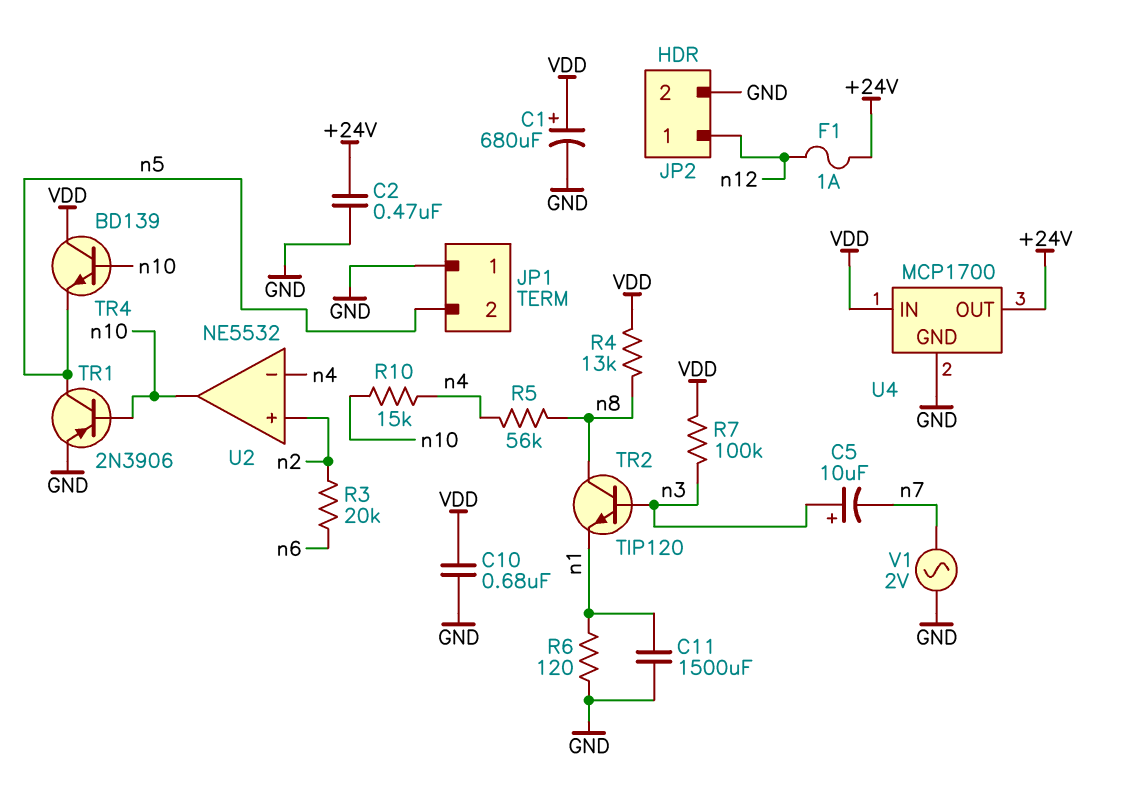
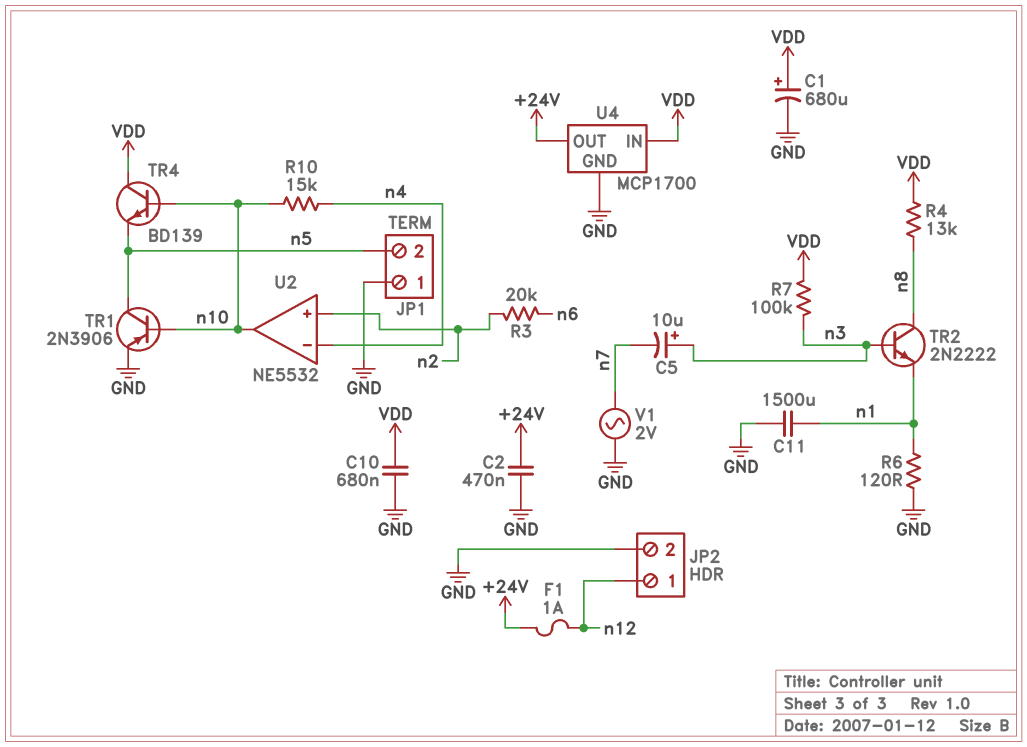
R5: 56k (n4, n8) -> none
TR2: NPN TIP120 (B n3, C n8, E n1) -> NPN 2N2222 (B n3, C n8, E n1)

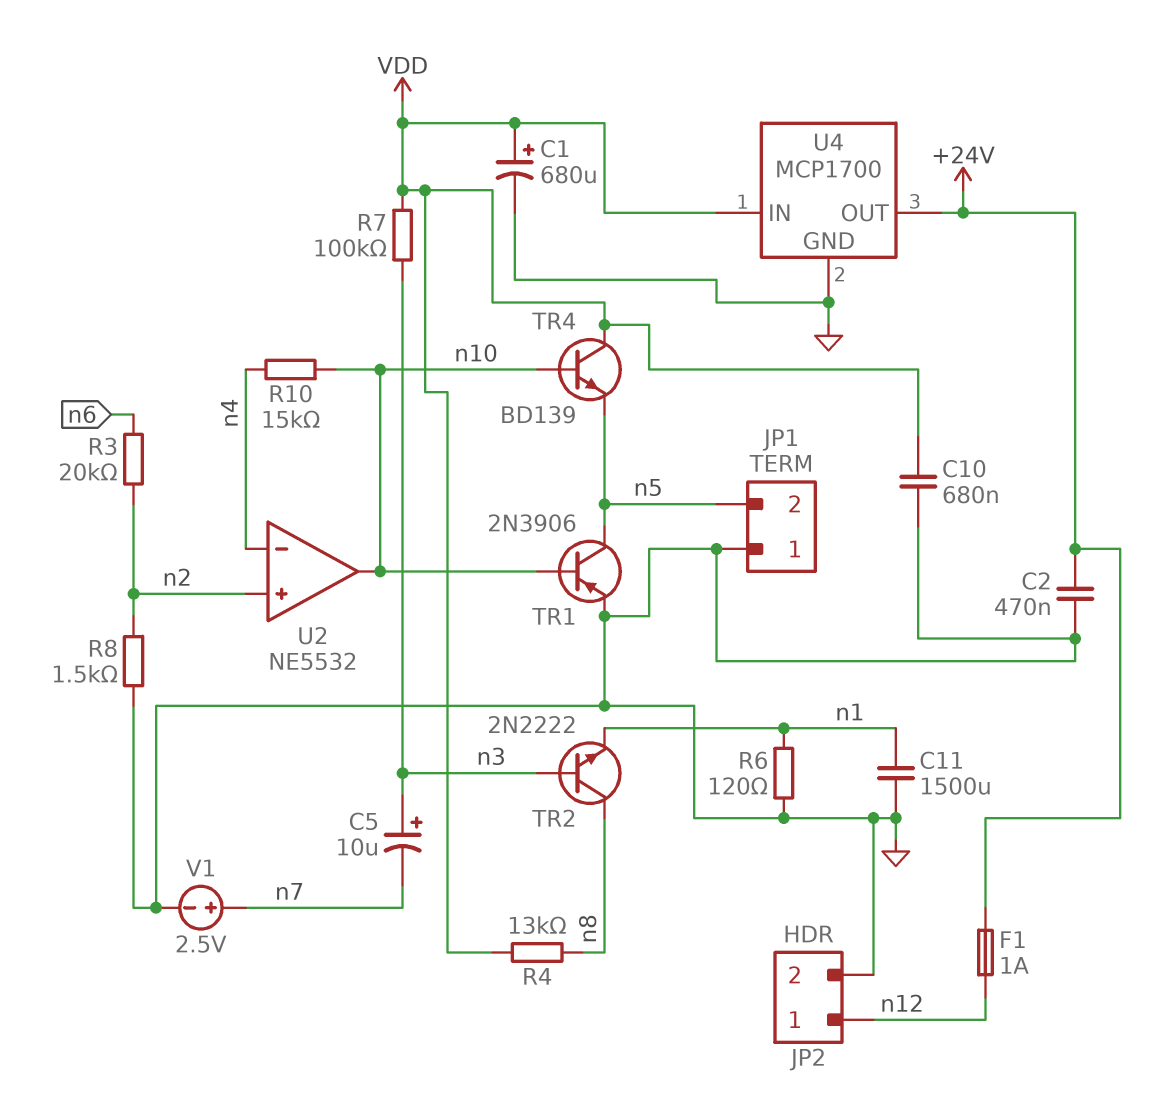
R8: none -> 1.5k (GND, n2)
V1: AC 2V (GND, n7) -> 2.5V (plus n7, minus GND)

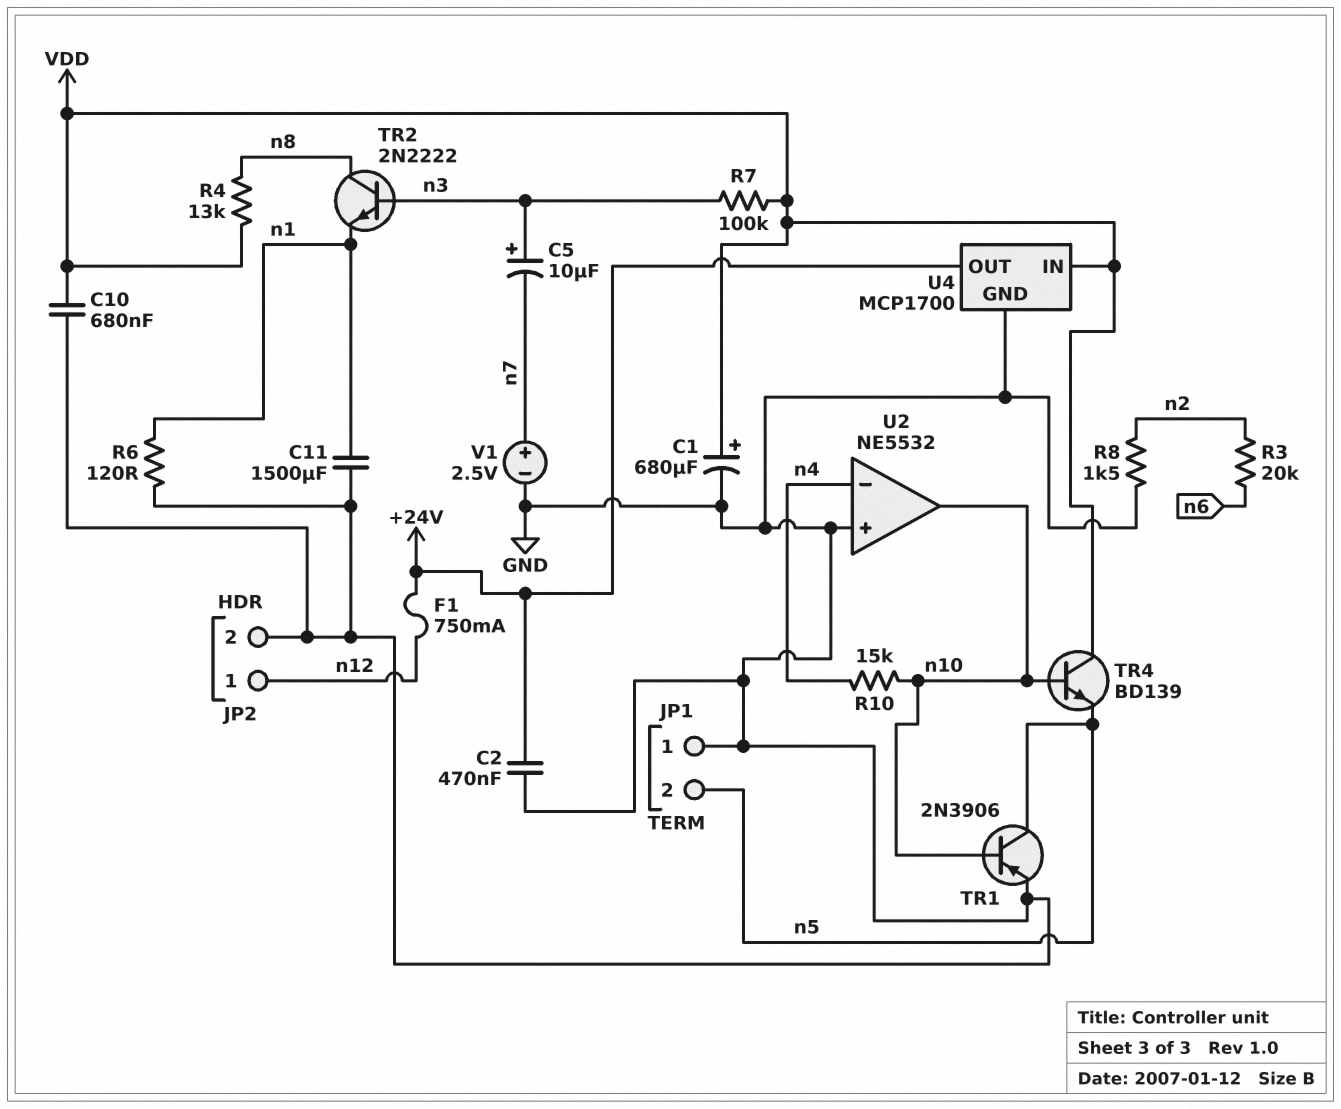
F1: 1A (+24V, n12) -> 750mA (+24V, n12)
U2 pin in+: n2 -> GND

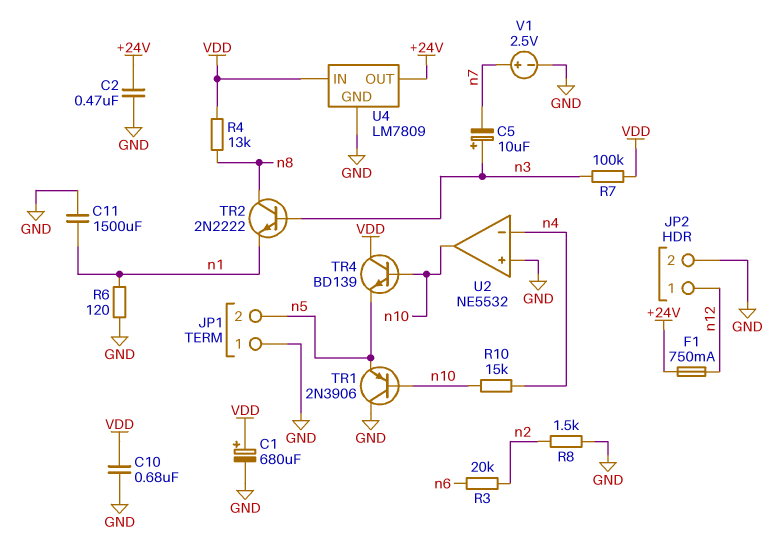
TR1: PNP 2N3906 (B n10, C n5, E GND) -> PNP 2N3906 (B n10, C GND, E n5)
U4: MCP1700 -> LM7809

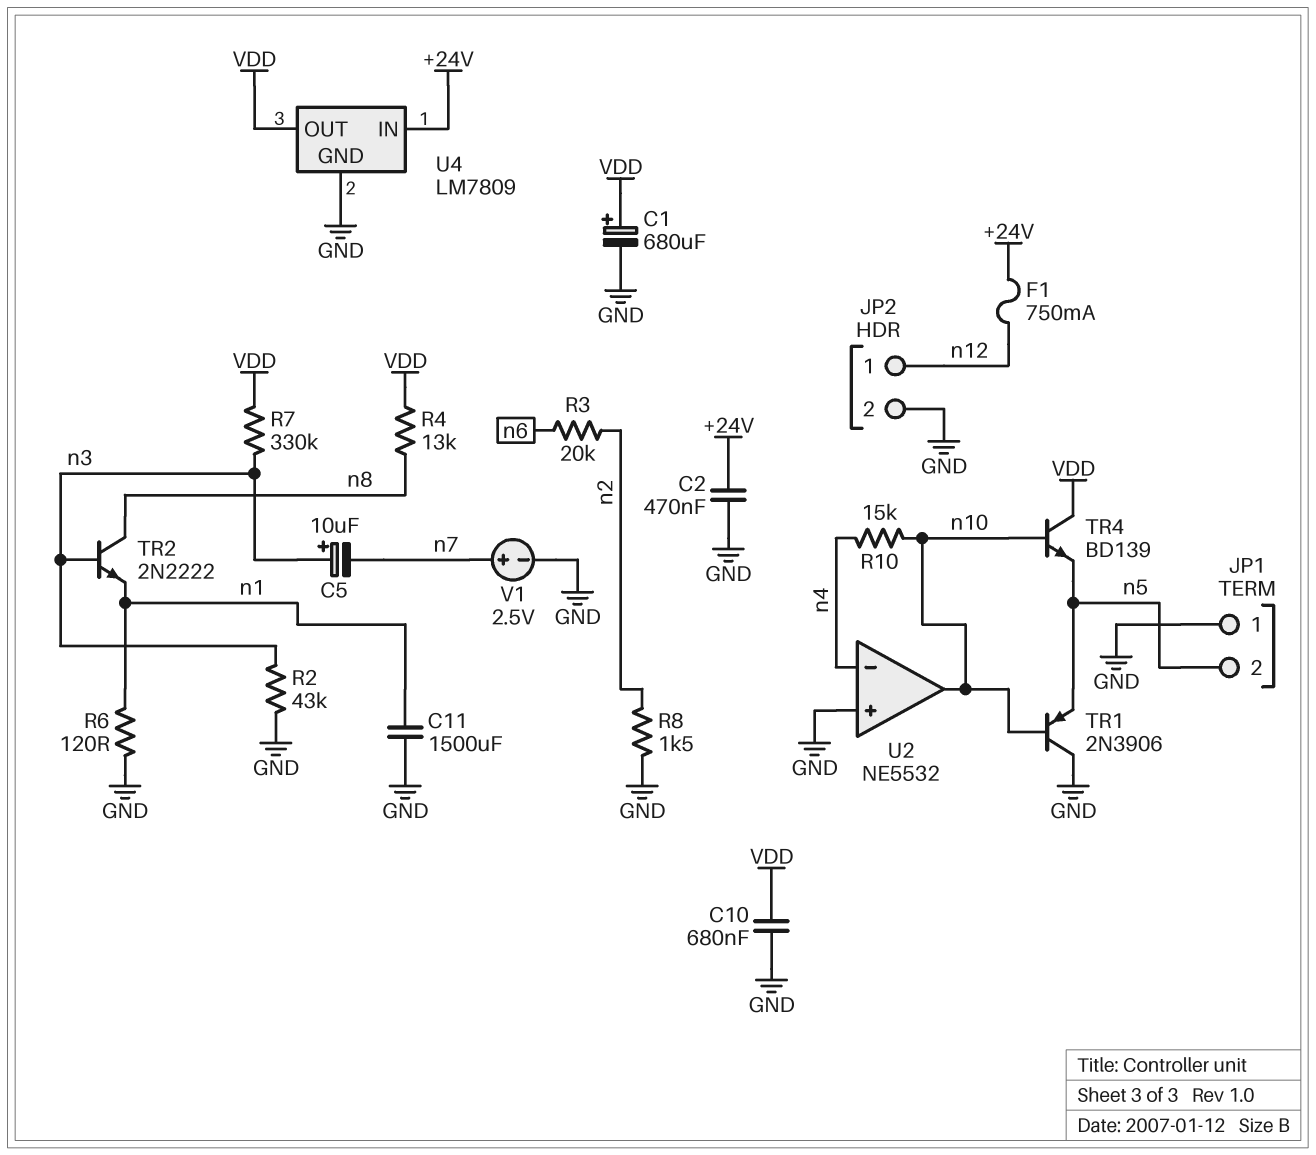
R2: none -> 43k (GND, n3)
R7: 100k (VDD, n3) -> 330k (VDD, n3)
U4 pin IN: VDD -> +24V
U4 pin OUT: +24V -> VDD

